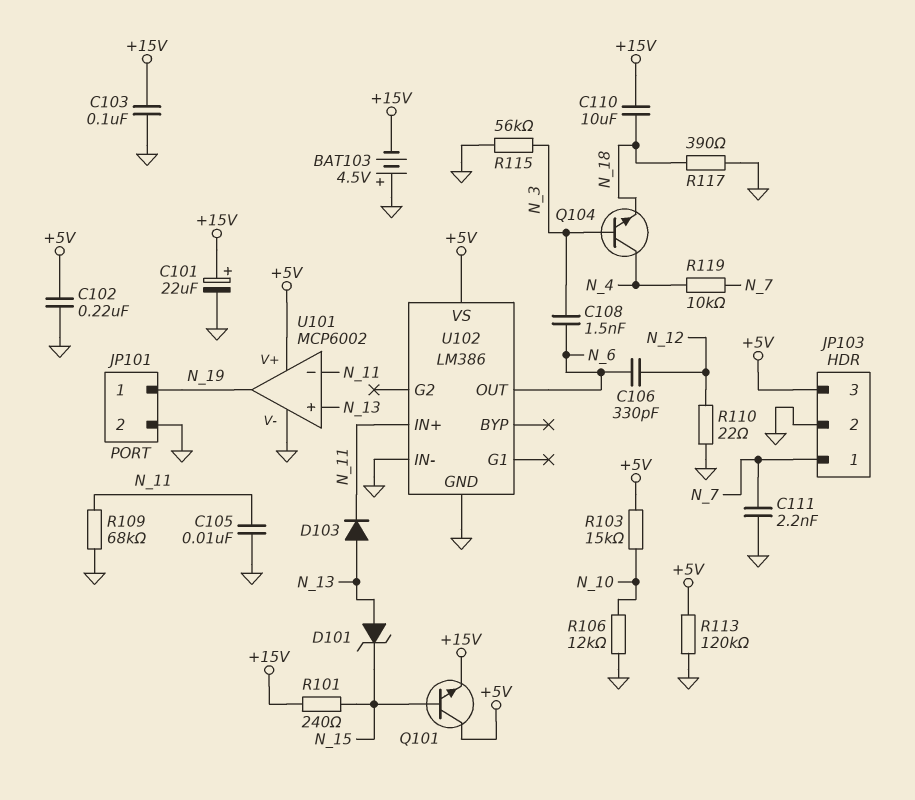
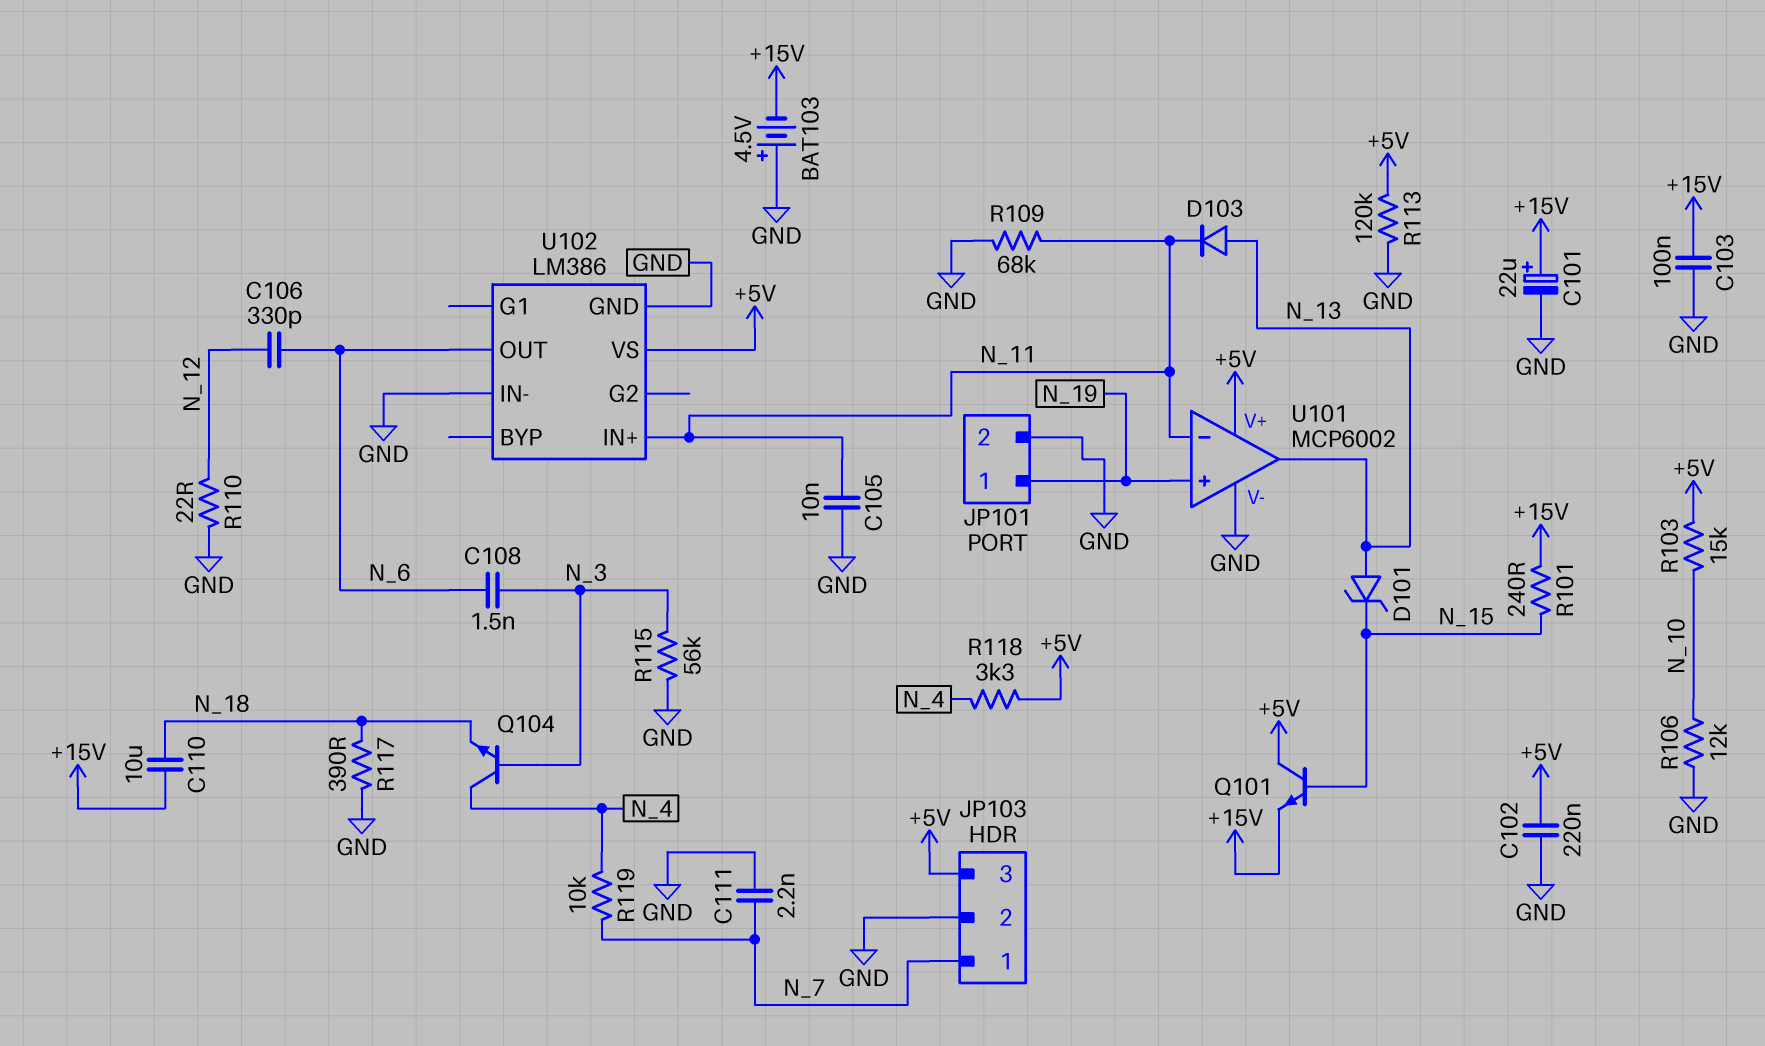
R118: none -> 3.3k (+5V, N_4)
U101 pin in+: N_13 -> N_19
U101 pin out: N_19 -> N_13

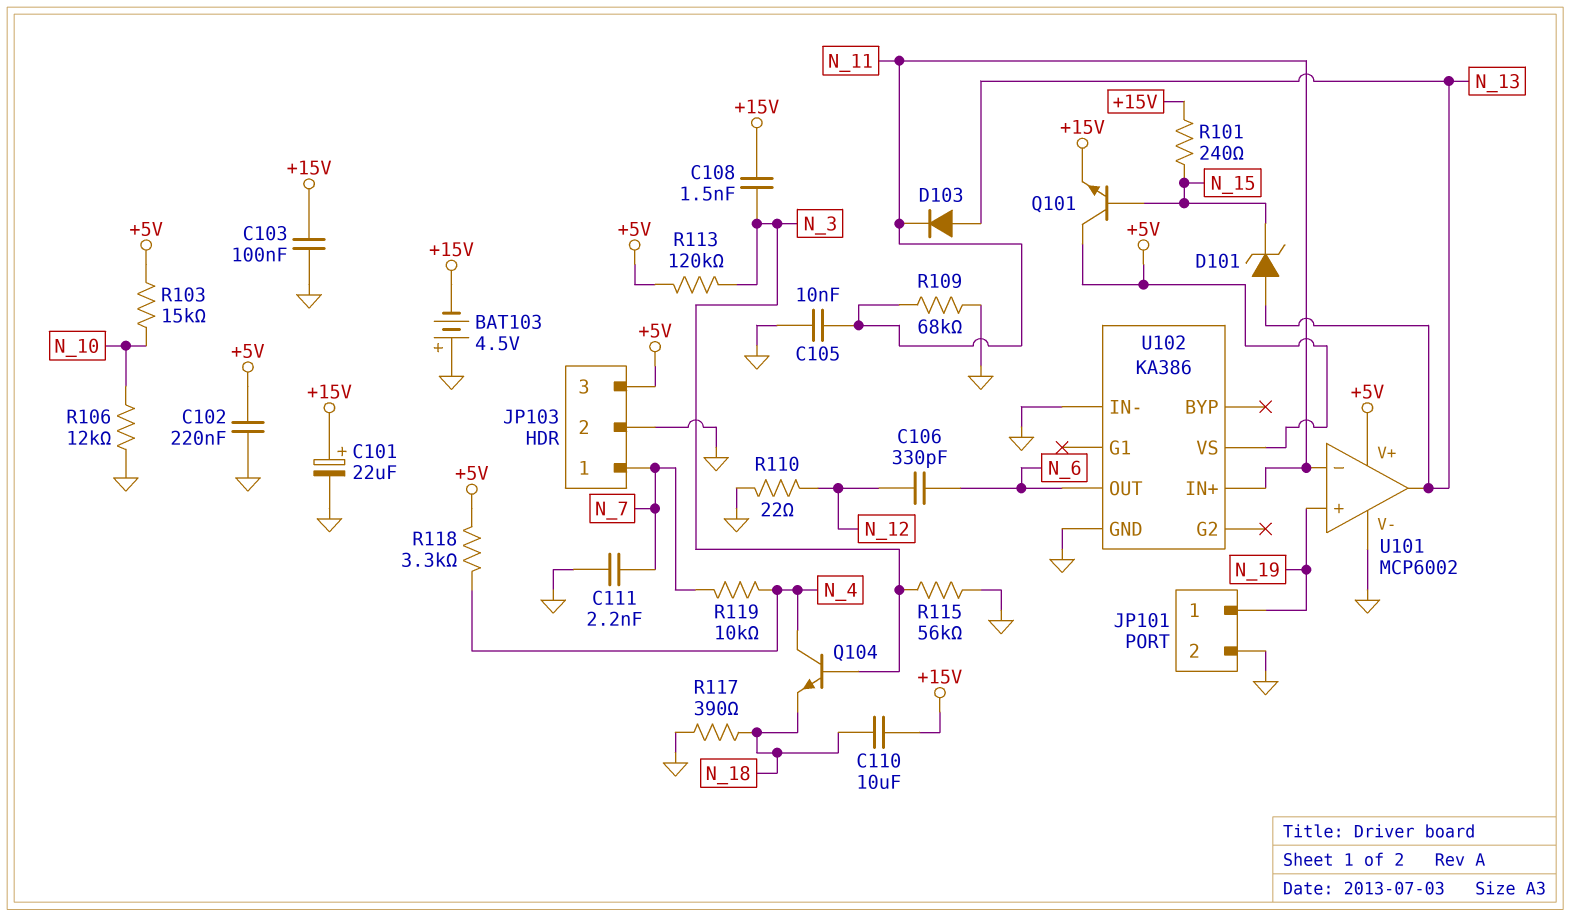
C108: 1.5nF (N_3, N_6) -> 1.5nF (+15V, N_3)
R113: 120k (+5V, GND) -> 120k (+5V, N_3)
U102: LM386 -> KA386

